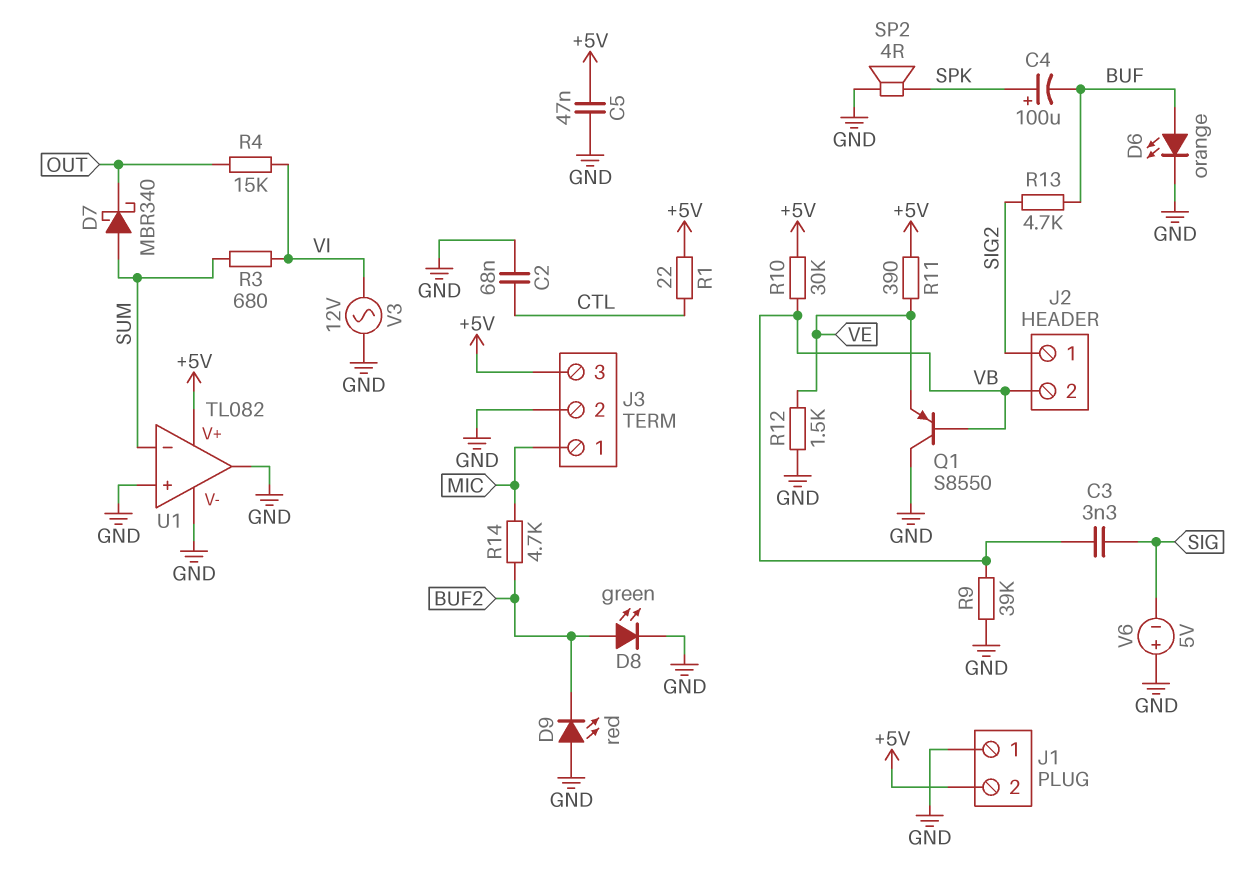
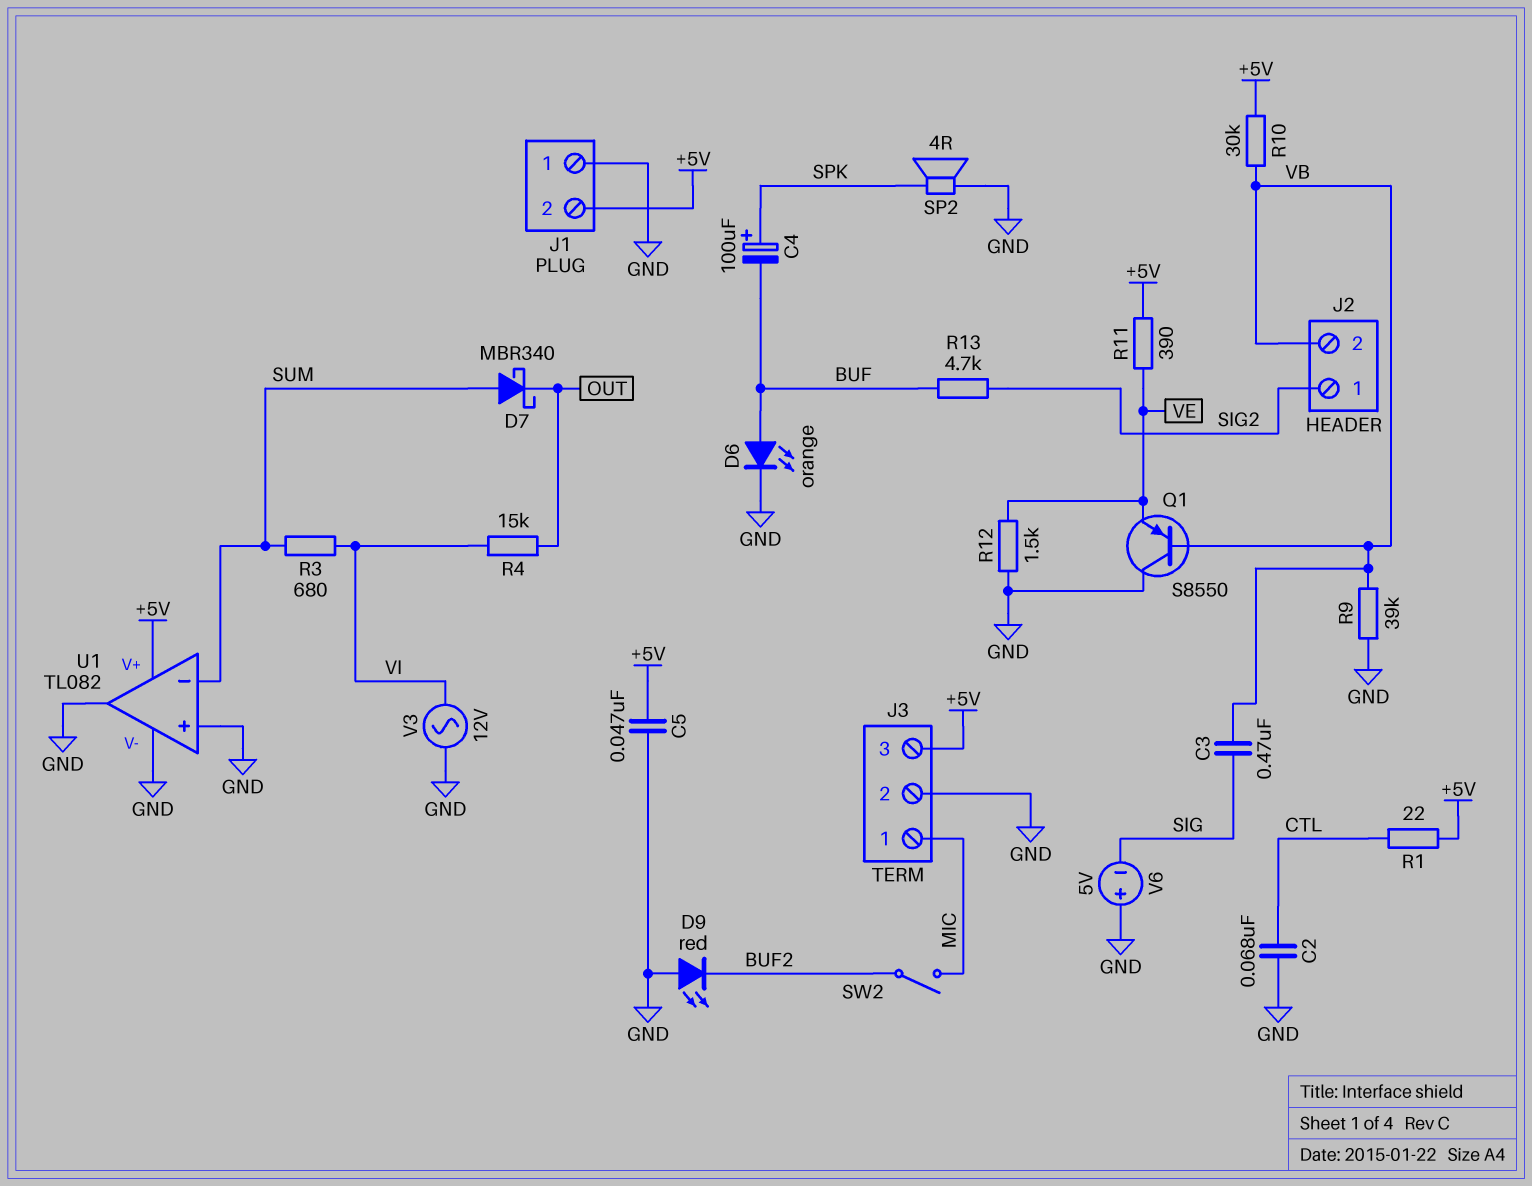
C3: 3.3nF (SIG, VB) -> 470nF (SIG, VB)
D8: LED green (A BUF2, K GND) -> none
R14: 4.7k (BUF2, MIC) -> none
SW2: none -> switch (BUF2, MIC)

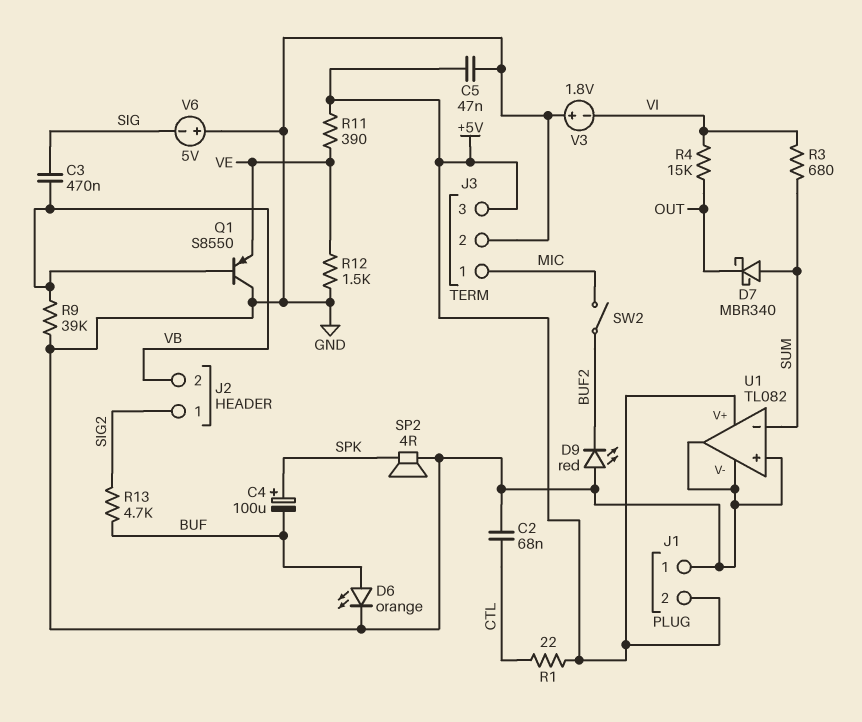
R10: 30k (+5V, VB) -> none
V3: AC 12V (GND, VI) -> 1.8V (plus GND, minus VI)

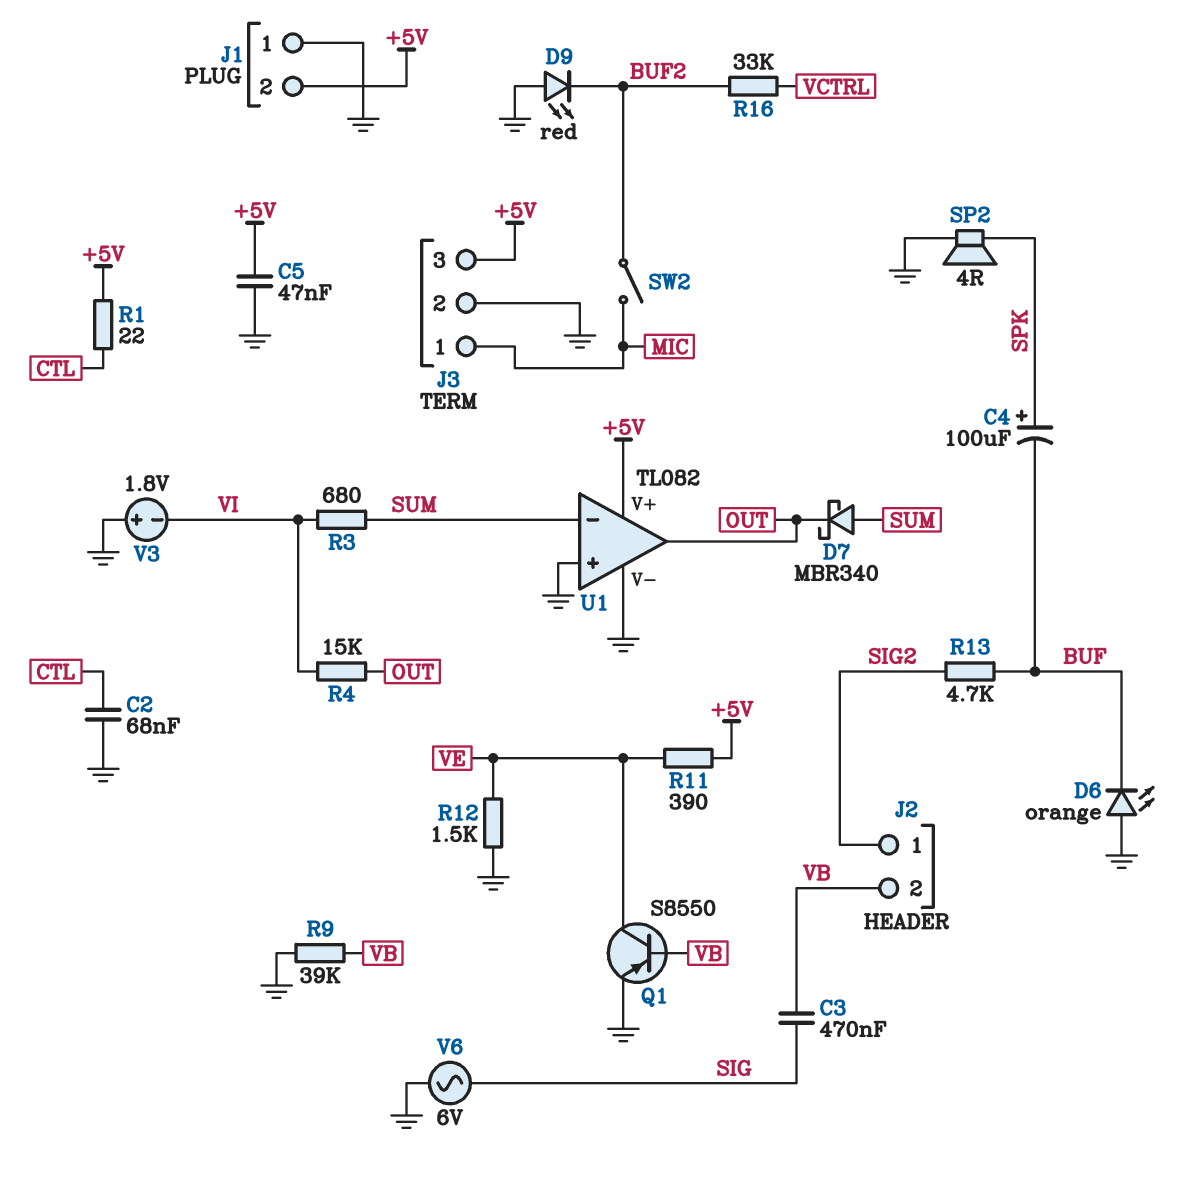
D6: LED orange (A BUF, K GND) -> LED orange (A GND, K BUF)
Q1: PNP S8550 (B VB, C GND, E VE) -> PNP S8550 (B VB, C VE, E GND)
R16: none -> 33k (BUF2, VCTRL)
U1 pin out: GND -> OUT
V6: 5V (plus GND, minus SIG) -> AC 6V (GND, SIG)

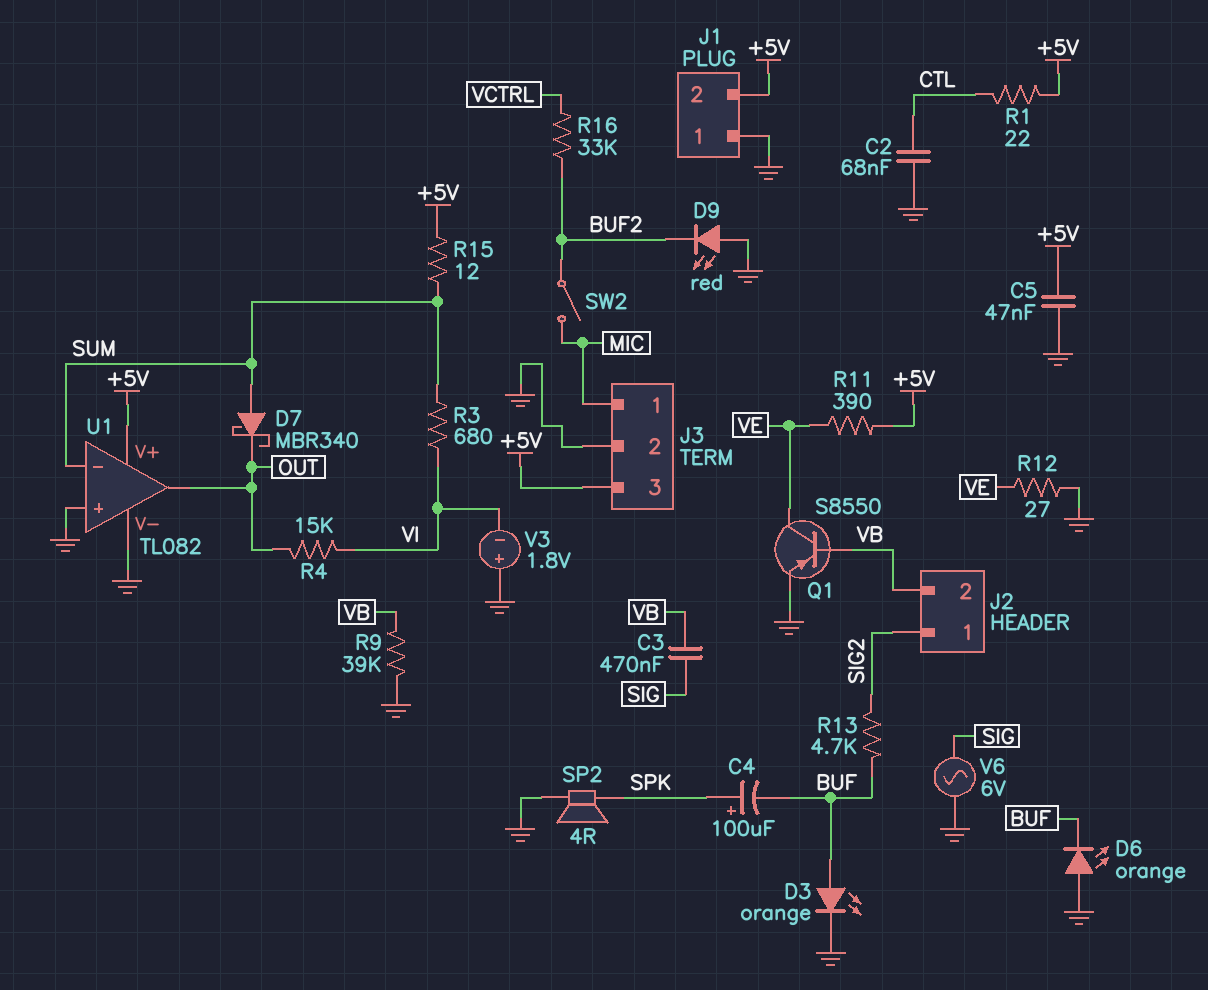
D3: none -> LED orange (A BUF, K GND)
R12: 1.5k (GND, VE) -> 27 (GND, VE)
R15: none -> 12 (+5V, SUM)

